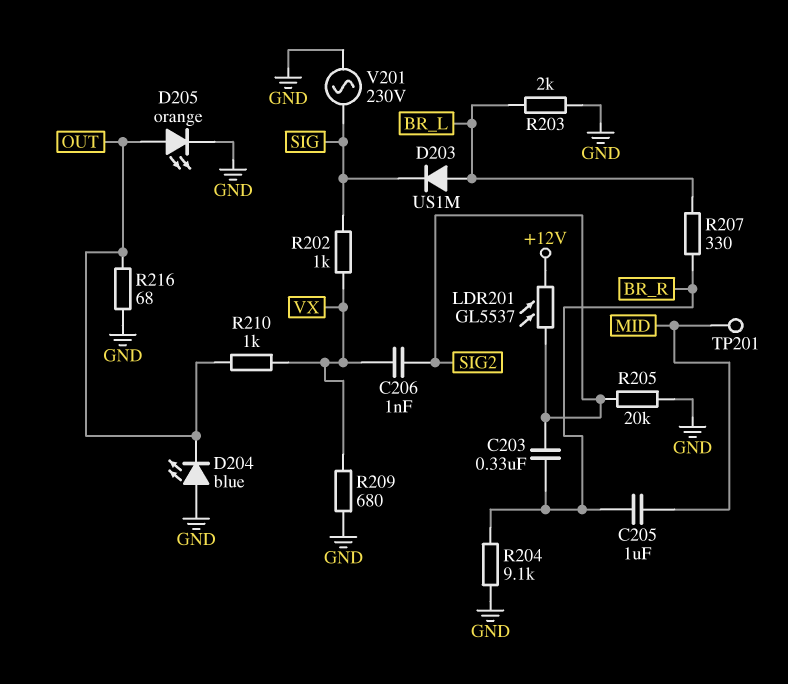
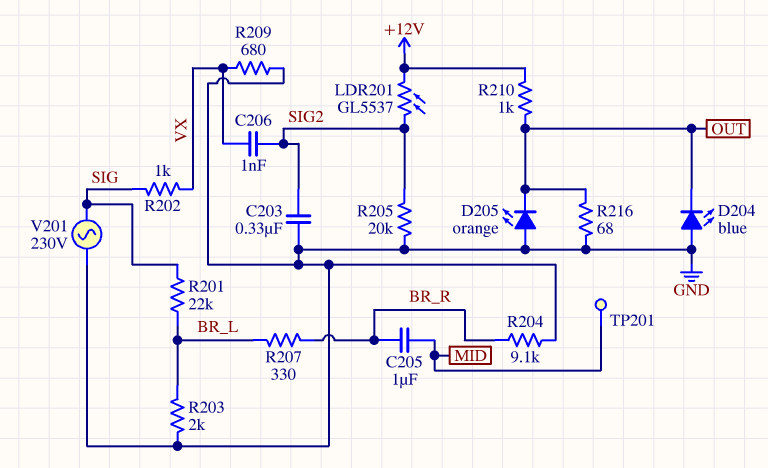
C203: 330nF (BR_R, SIG2) -> 330nF (GND, SIG2)
D203: diode US1M (A BR_L, K SIG) -> none
D205: LED orange (A OUT, K GND) -> LED orange (A GND, K OUT)
R201: none -> 22k (BR_L, SIG)
R210: 1k (OUT, VX) -> 1k (+12V, OUT)

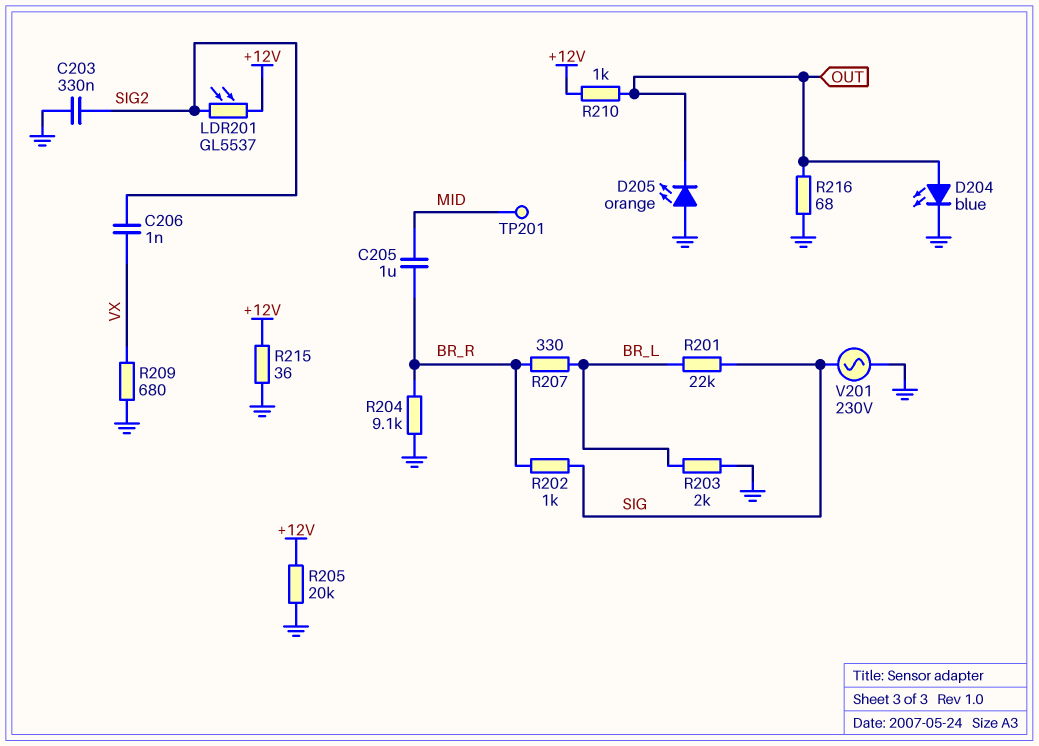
D204: LED blue (A GND, K OUT) -> LED blue (A OUT, K GND)
R202: 1k (SIG, VX) -> 1k (BR_R, SIG)
R205: 20k (GND, SIG2) -> 20k (+12V, GND)
R215: none -> 36 (+12V, GND)

